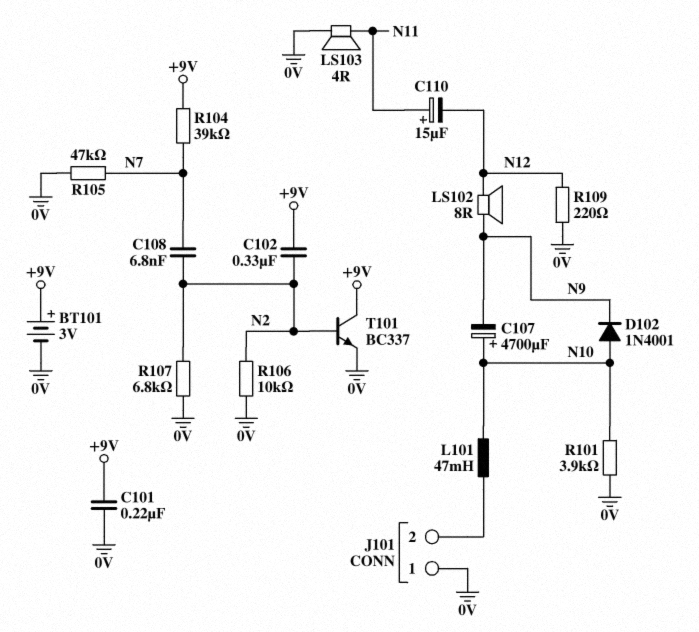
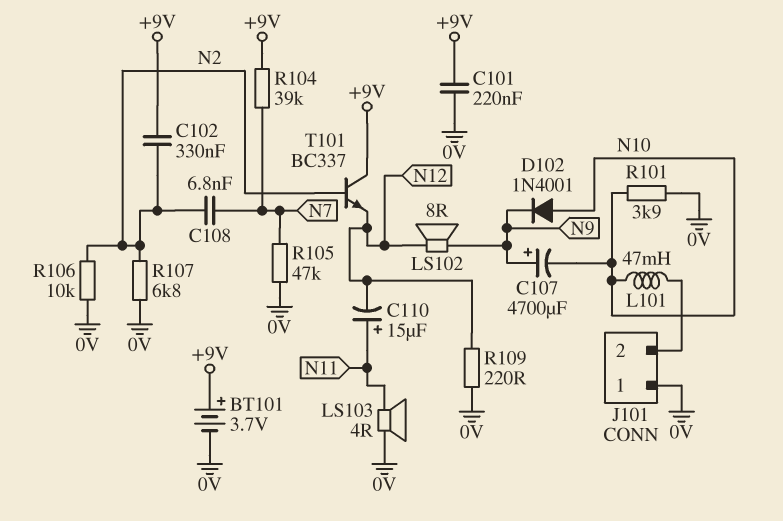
BT101: 3V (plus +9V, minus 0V) -> 3.7V (plus +9V, minus 0V)
C107: 4700uF (plus N10, minus N9) -> 4700uF (plus N9, minus N10)
T101: NPN BC337 (B N2, C +9V, E 0V) -> NPN BC337 (B N2, C +9V, E N12)

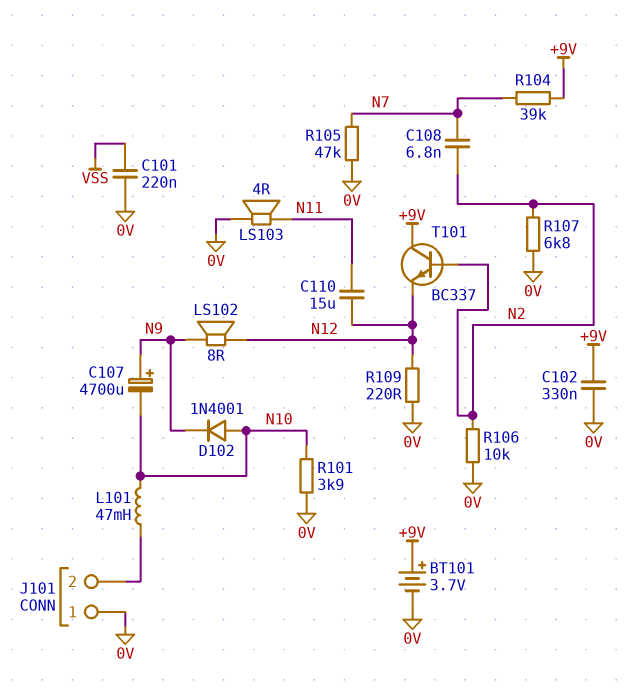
C101: 220nF (+9V, 0V) -> 220nF (0V, VSS)
C102: 330nF (+9V, N2) -> 330nF (+9V, 0V)
C110: 15uF (plus N11, minus N12) -> 15uF (N11, N12)

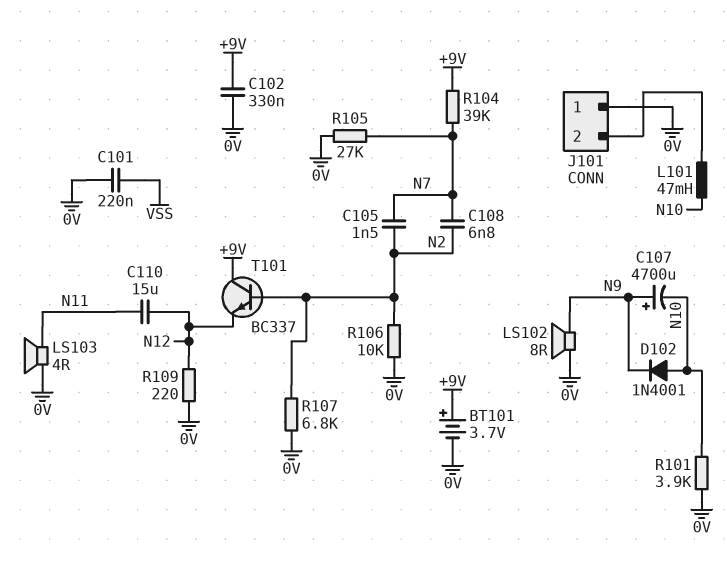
C105: none -> 1.5nF (N2, N7)
LS102: speaker 8R (N9, N12) -> speaker 8R (0V, N9)
R105: 47k (0V, N7) -> 27k (0V, N7)

